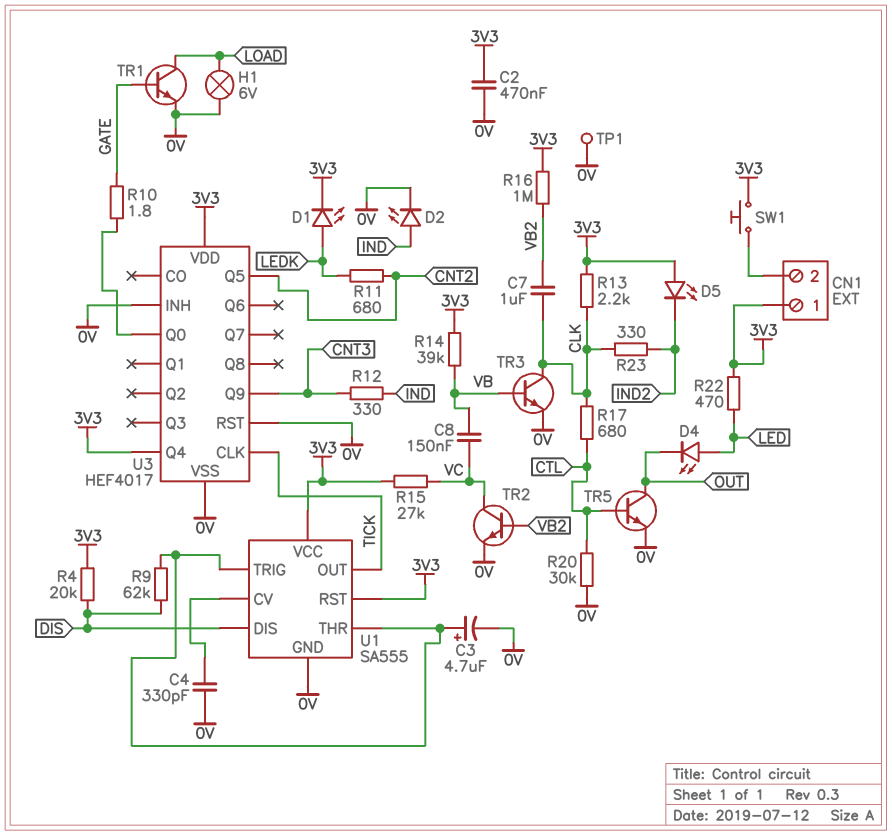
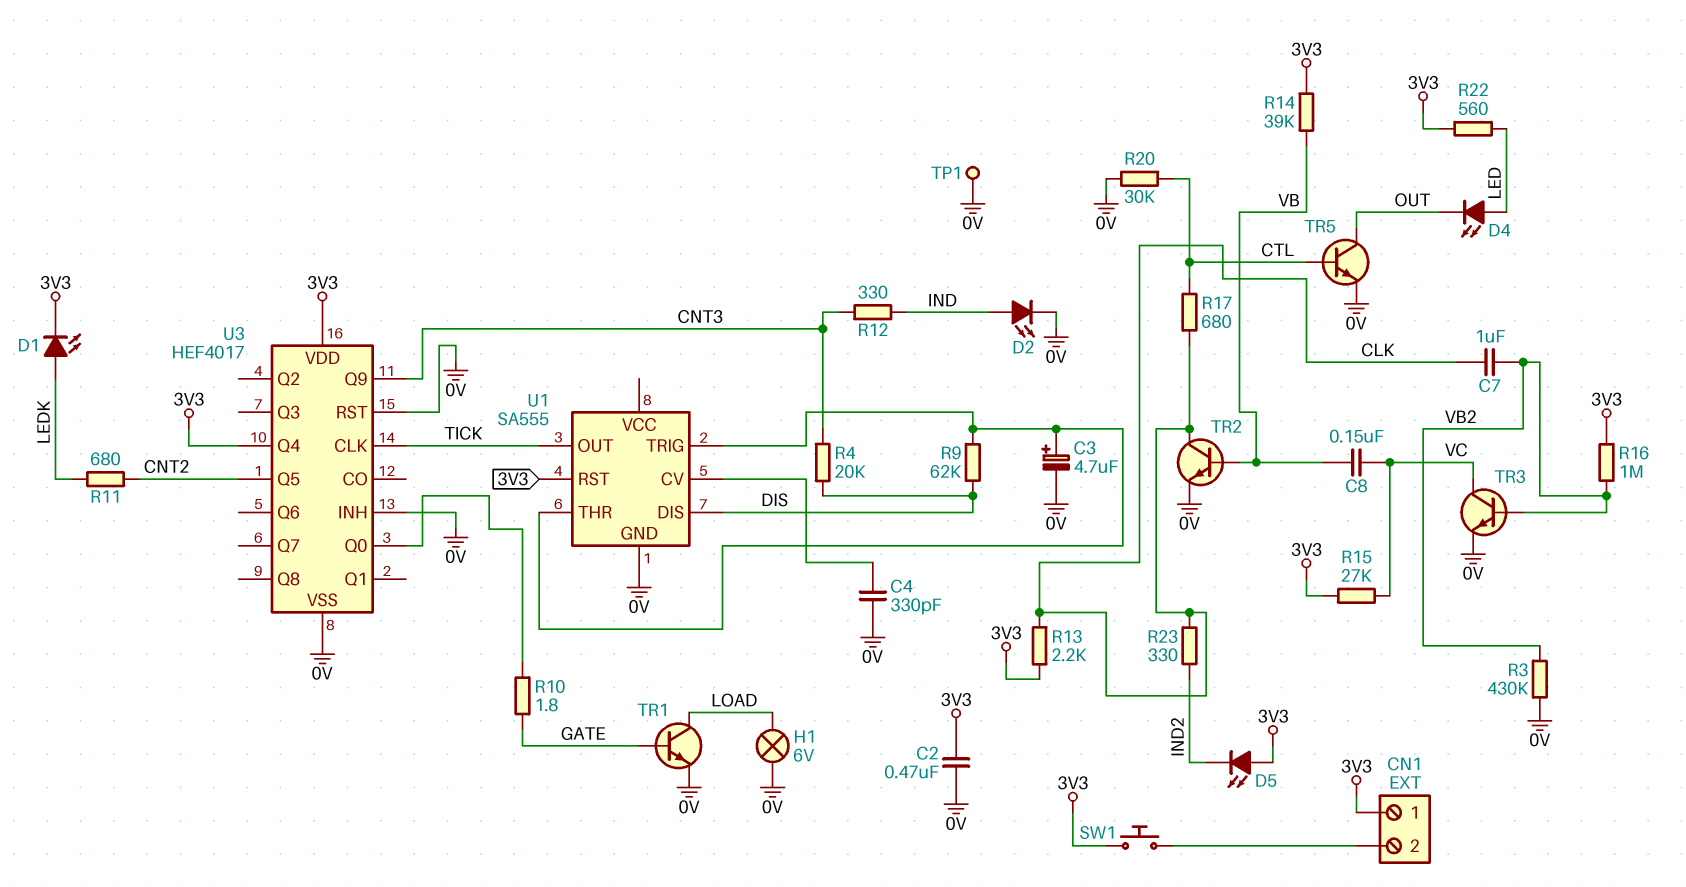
R3: none -> 430k (0V, VB2)
R4: 20k (3V3, DIS) -> 20k (CNT3, DIS)
R22: 470 (3V3, LED) -> 560 (3V3, LED)
TR2: NPN (B VB2, C VC, E 0V) -> NPN (B VB, C CLK, E 0V)
TR3: NPN (B VB, C CLK, E 0V) -> NPN (B VB2, C VC, E 0V)
U1 pin VCC: 3V3 -> none

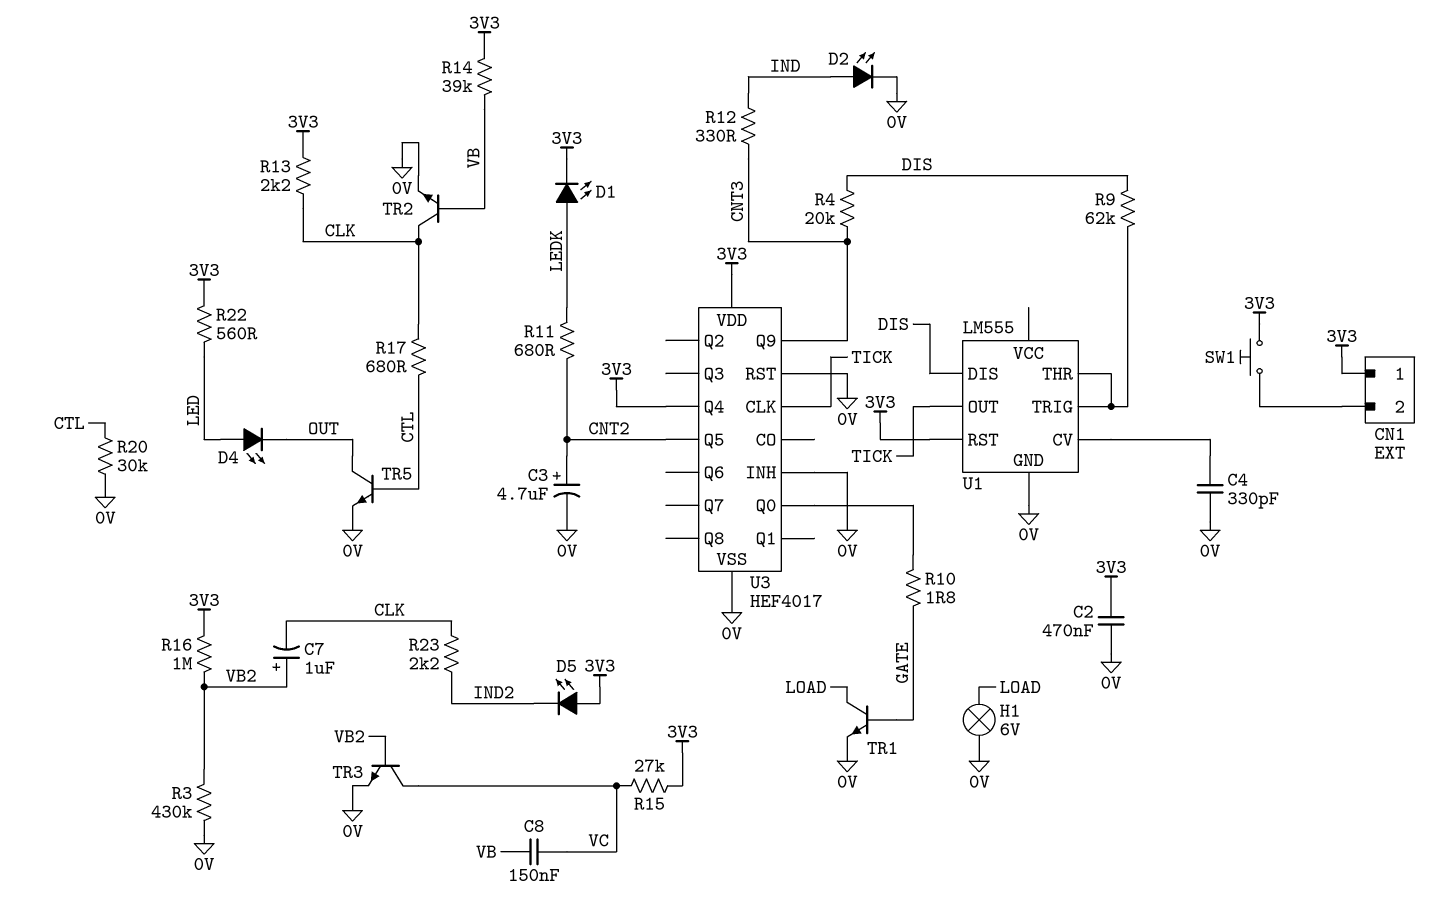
C3: 4.7uF (plus U1/THR, minus 0V) -> 4.7uF (plus CNT2, minus 0V)
C7: 1uF (CLK, VB2) -> 1uF (plus VB2, minus CLK)
R23: 330 (CLK, IND2) -> 2.2k (CLK, IND2)
TP1: test point (0V) -> none
U1: SA555 -> LM555

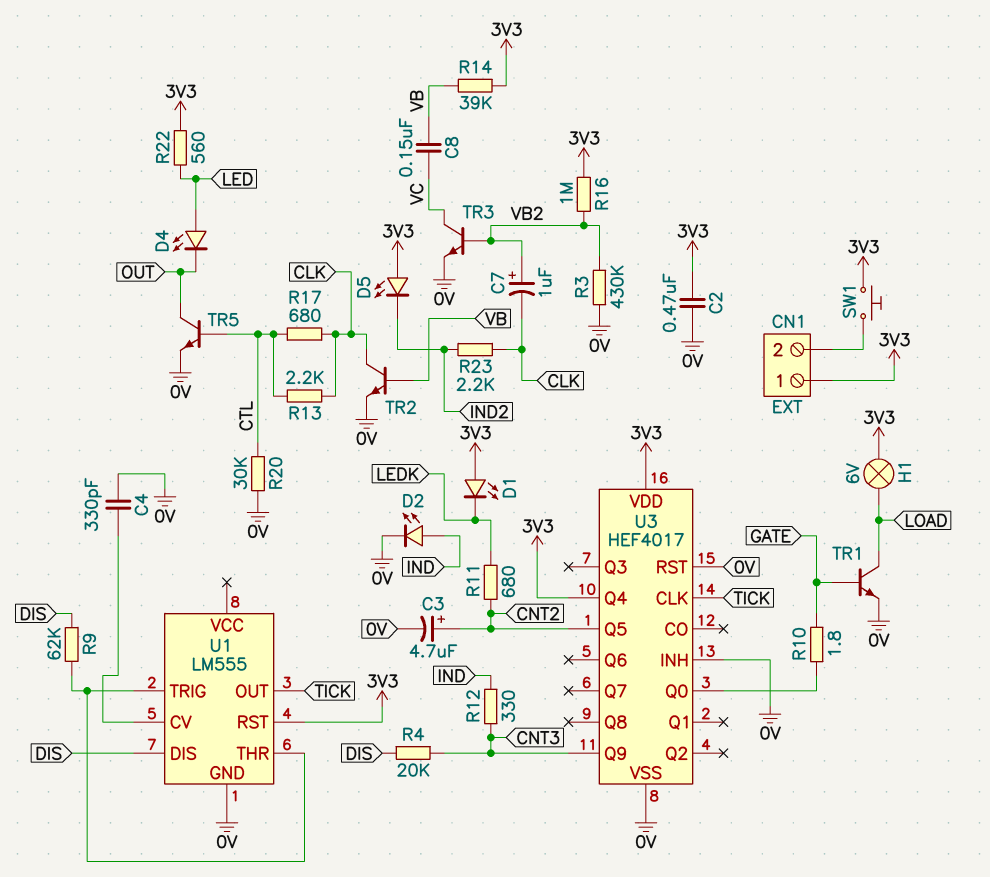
D1: LED (A LEDK, K 3V3) -> LED (A 3V3, K LEDK)
H1: lamp 6V (0V, LOAD) -> lamp 6V (3V3, LOAD)
R13: 2.2k (3V3, CLK) -> 2.2k (CLK, CTL)
R15: 27k (3V3, VC) -> none

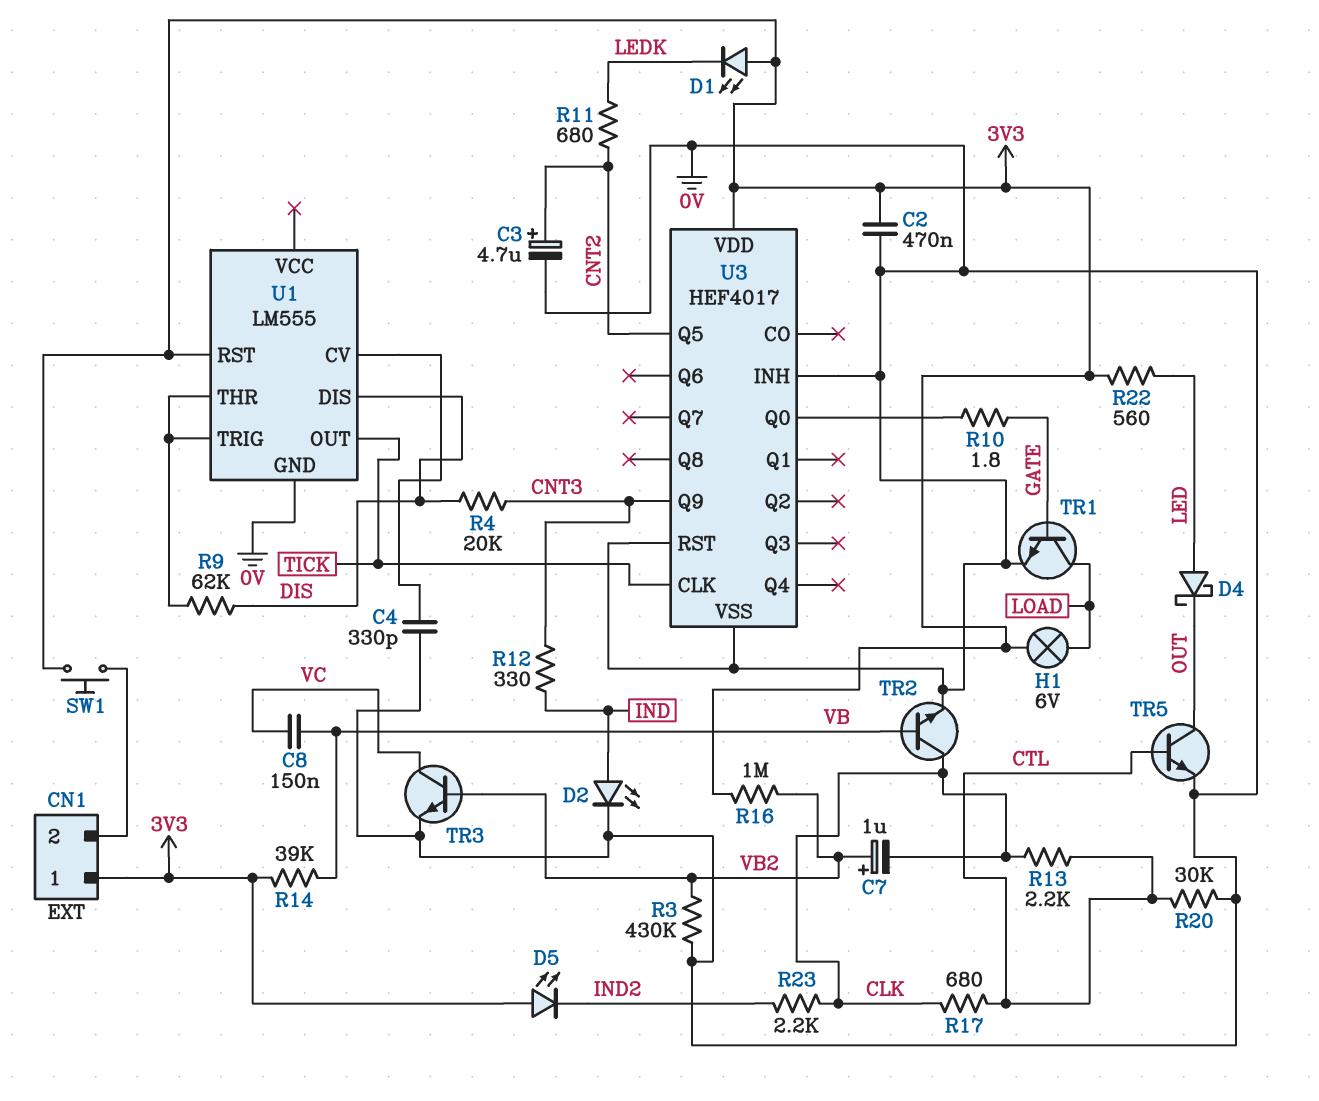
D4: LED (A LED, K OUT) -> schottky (A LED, K OUT)
U3 pin Q4: 3V3 -> none

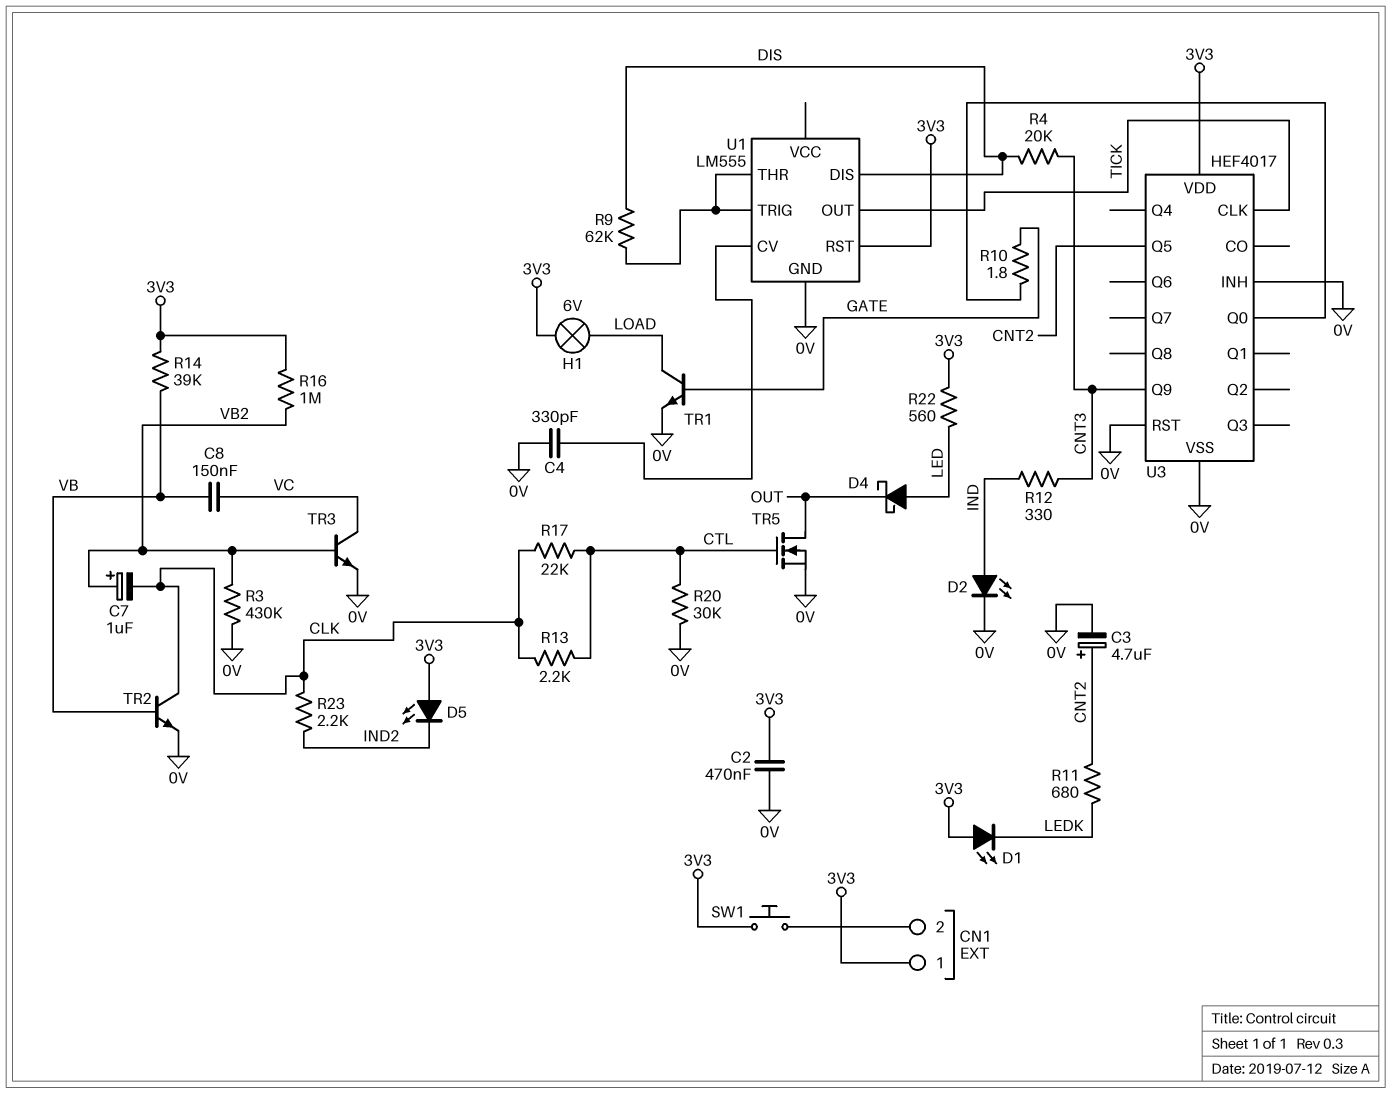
R17: 680 (CLK, CTL) -> 22k (CLK, CTL)
TR5: NPN (B CTL, C OUT, E 0V) -> NMOS (G CTL, D OUT, S 0V)

